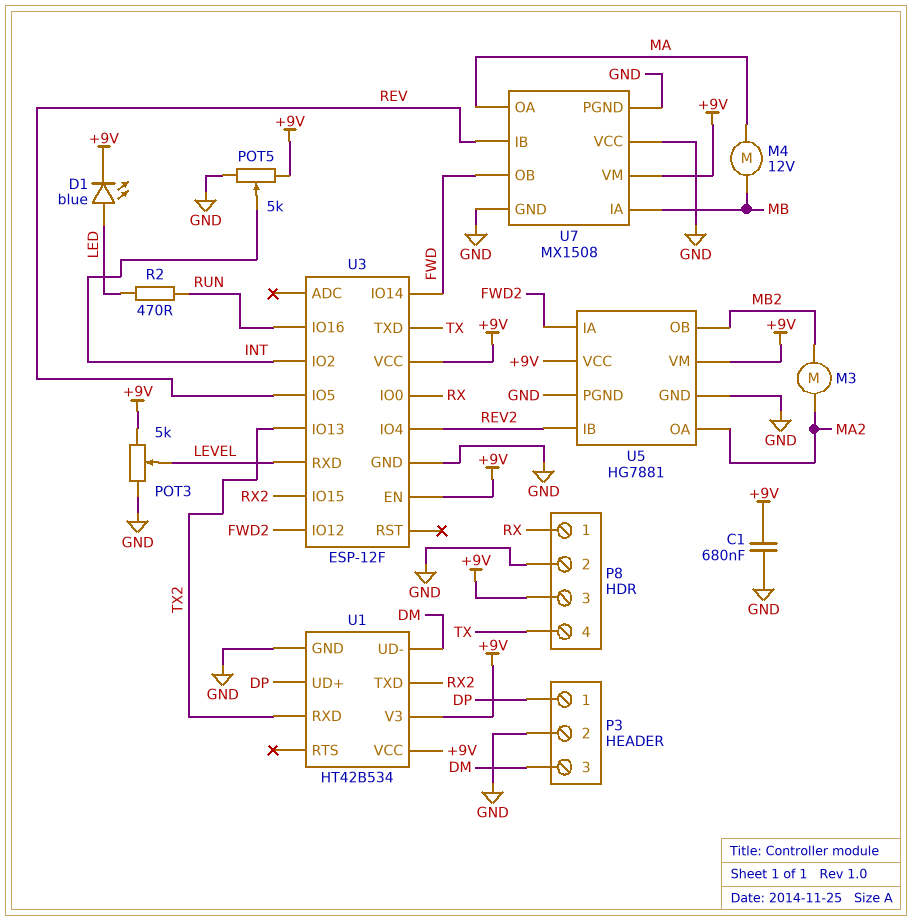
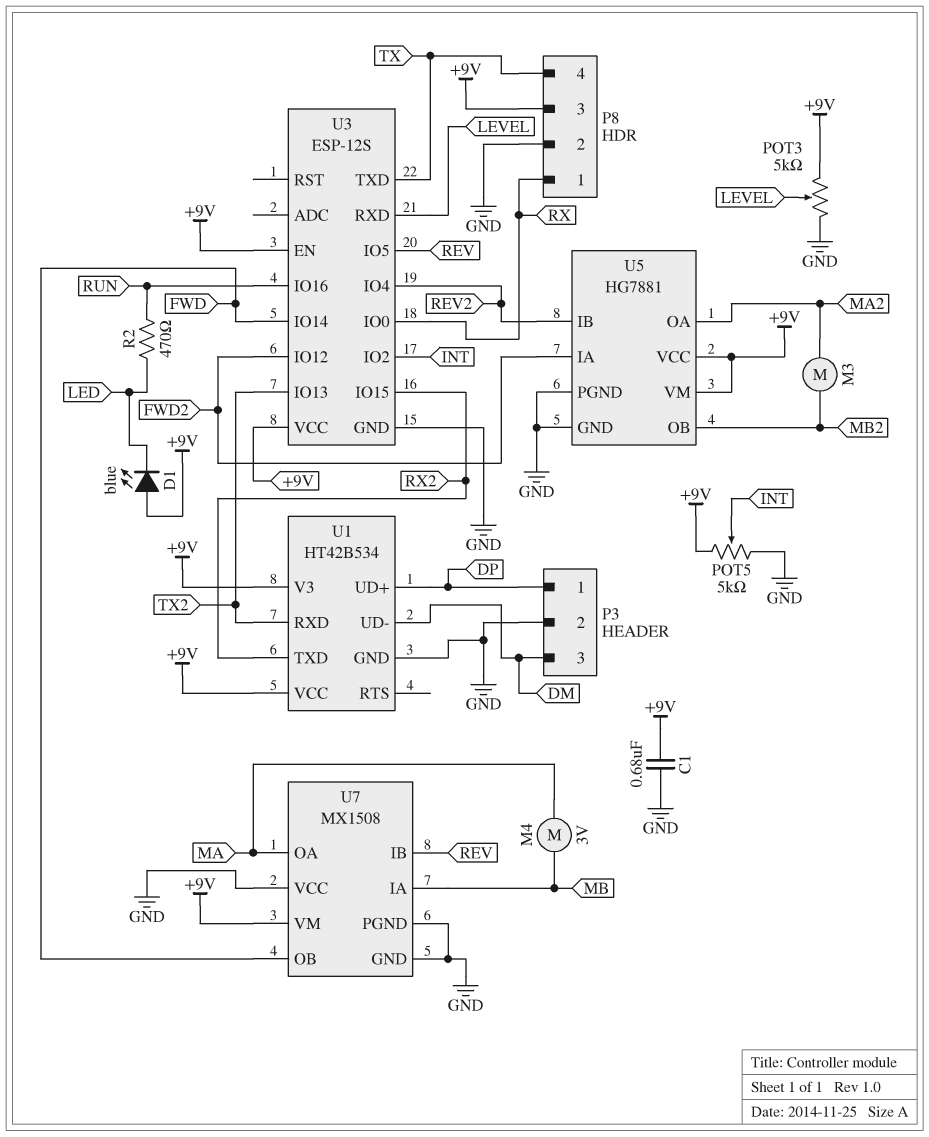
D1: LED blue (A LED, K +9V) -> LED blue (A +9V, K LED)
M4: motor 12V (MA, MB) -> motor 3V (MA, MB)
U3: ESP-12F -> ESP-12S

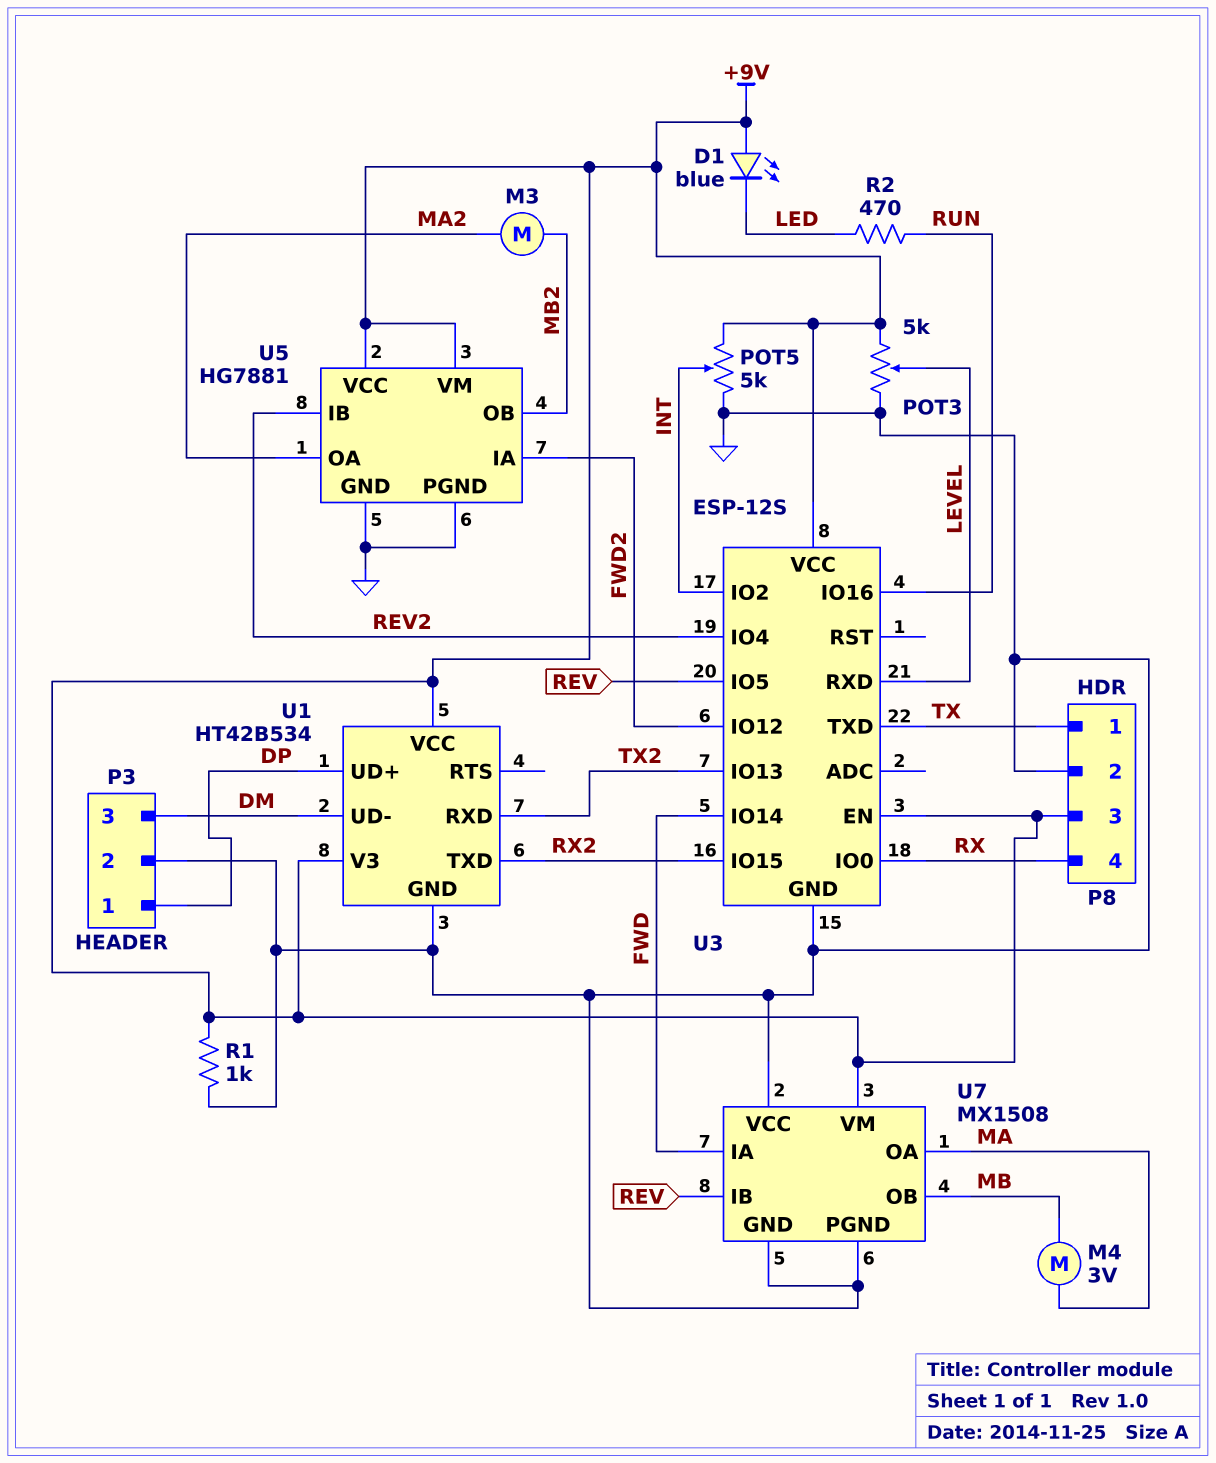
C1: 680nF (+9V, GND) -> none
P8 pin 1: RX -> TX
P8 pin 4: TX -> RX
R1: none -> 1k (+9V, GND)
U7 pin IA: MB -> FWD
U7 pin OB: FWD -> MB

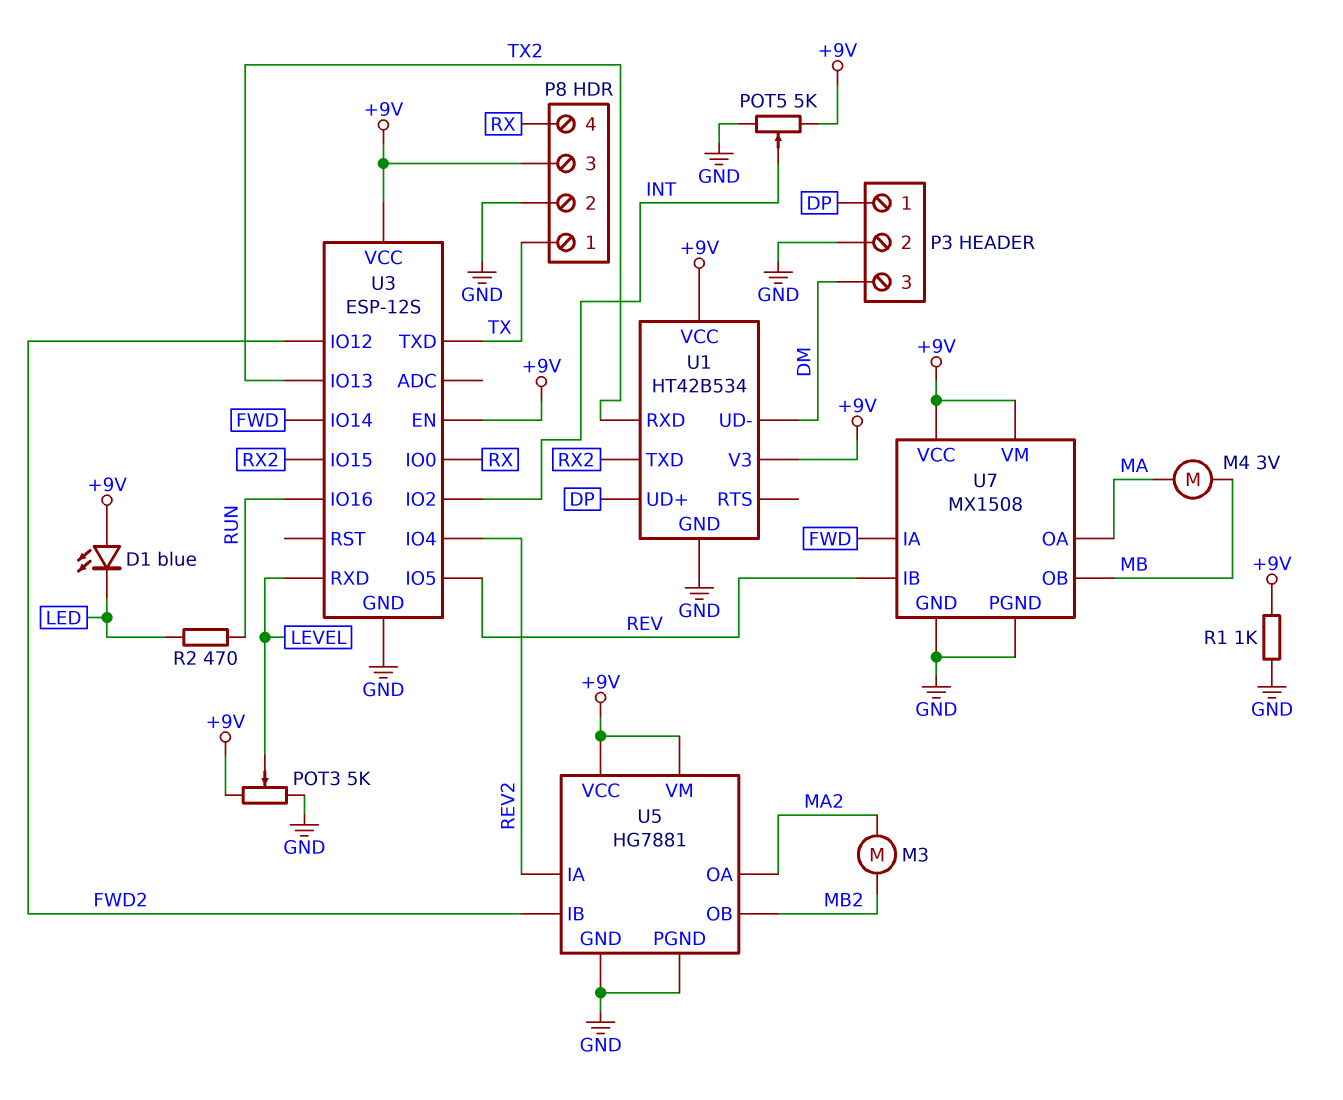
U5 pin IA: FWD2 -> REV2
U5 pin IB: REV2 -> FWD2
U7 pin VCC: GND -> +9V

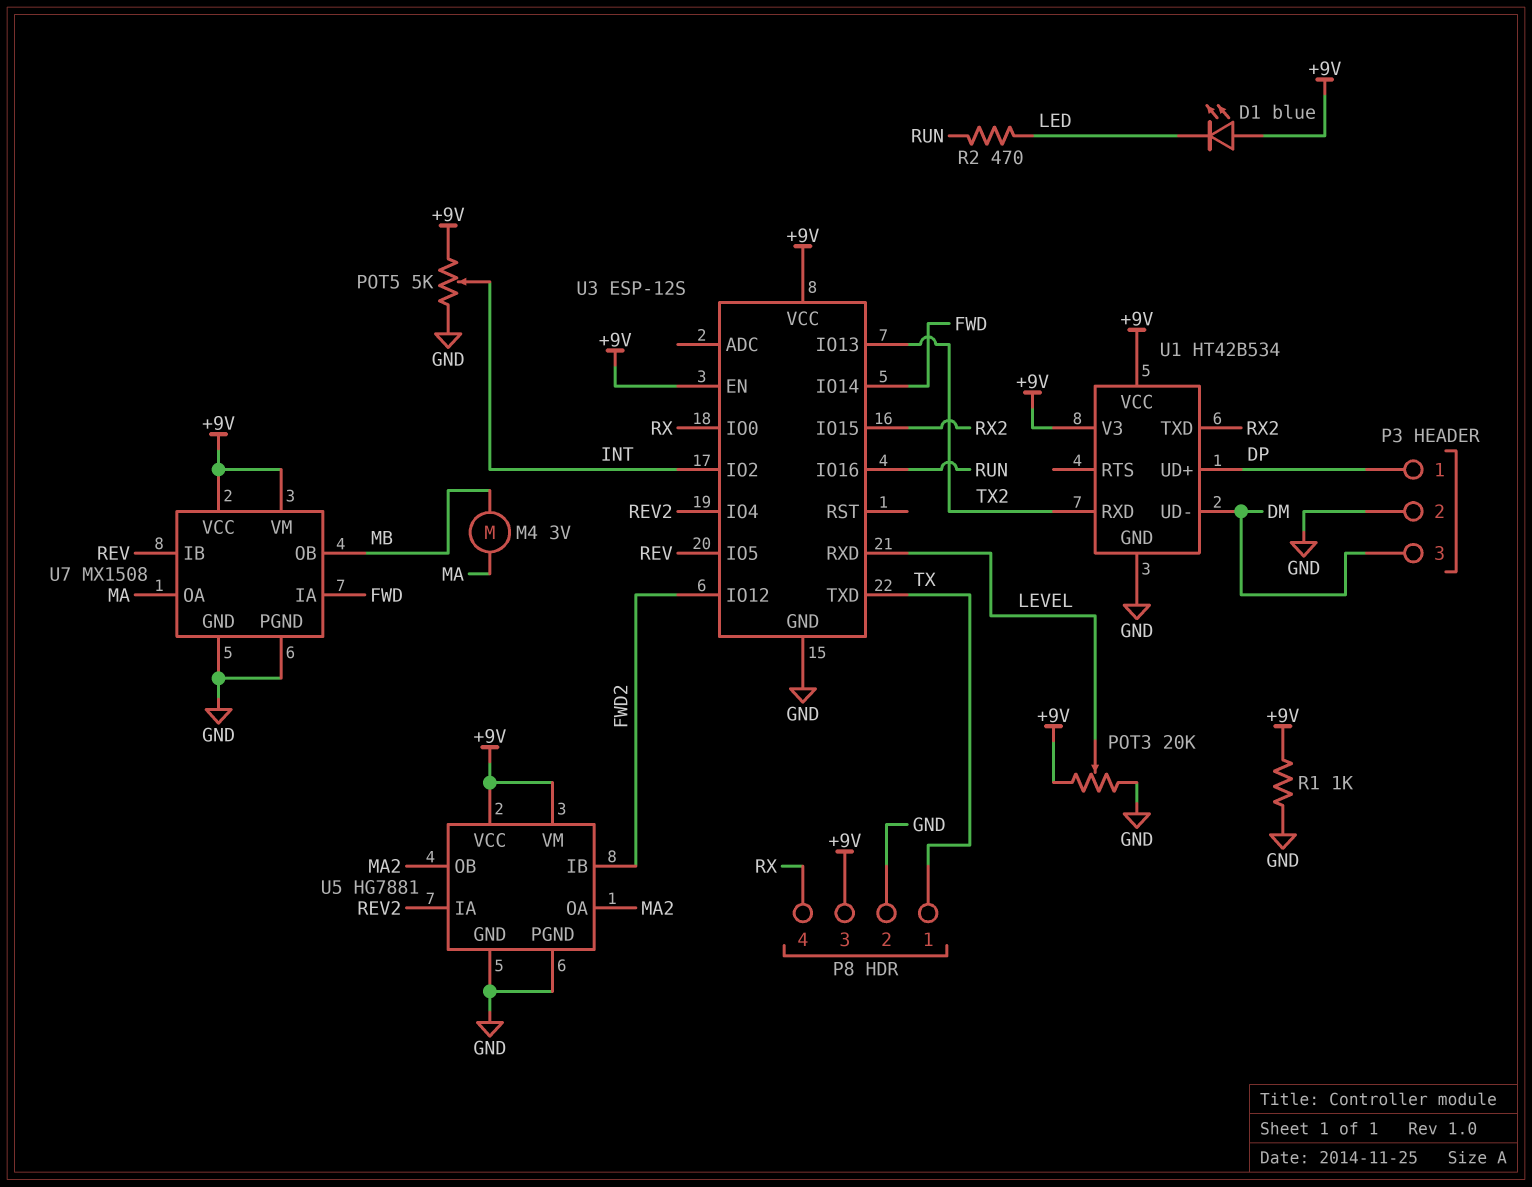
M3: motor (MA2, MB2) -> none
POT3: 5k (+9V, GND, wiper LEVEL) -> 20k (+9V, GND, wiper LEVEL)
U5 pin OB: MB2 -> MA2

